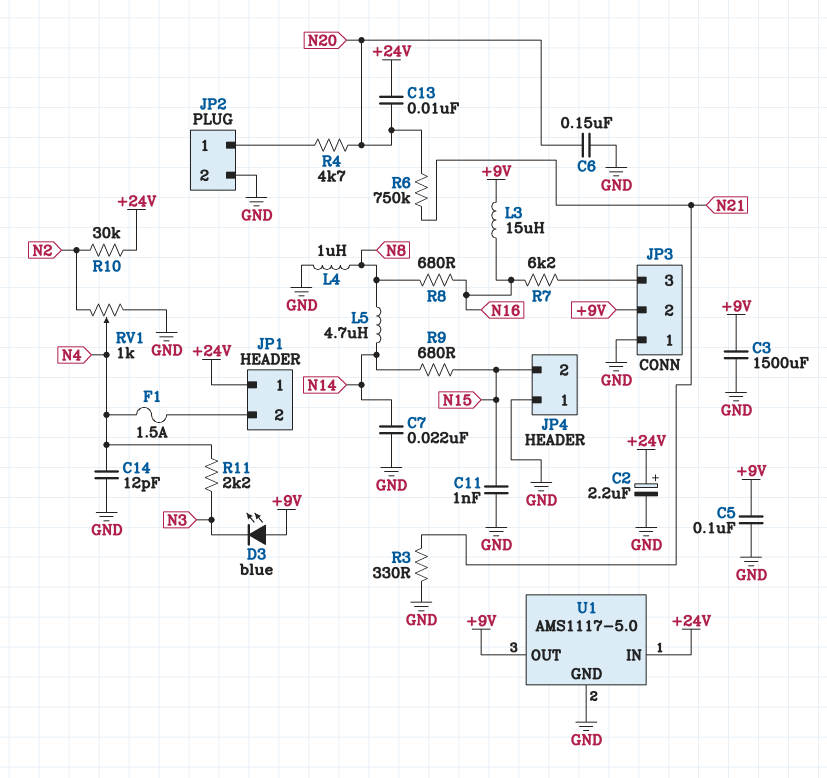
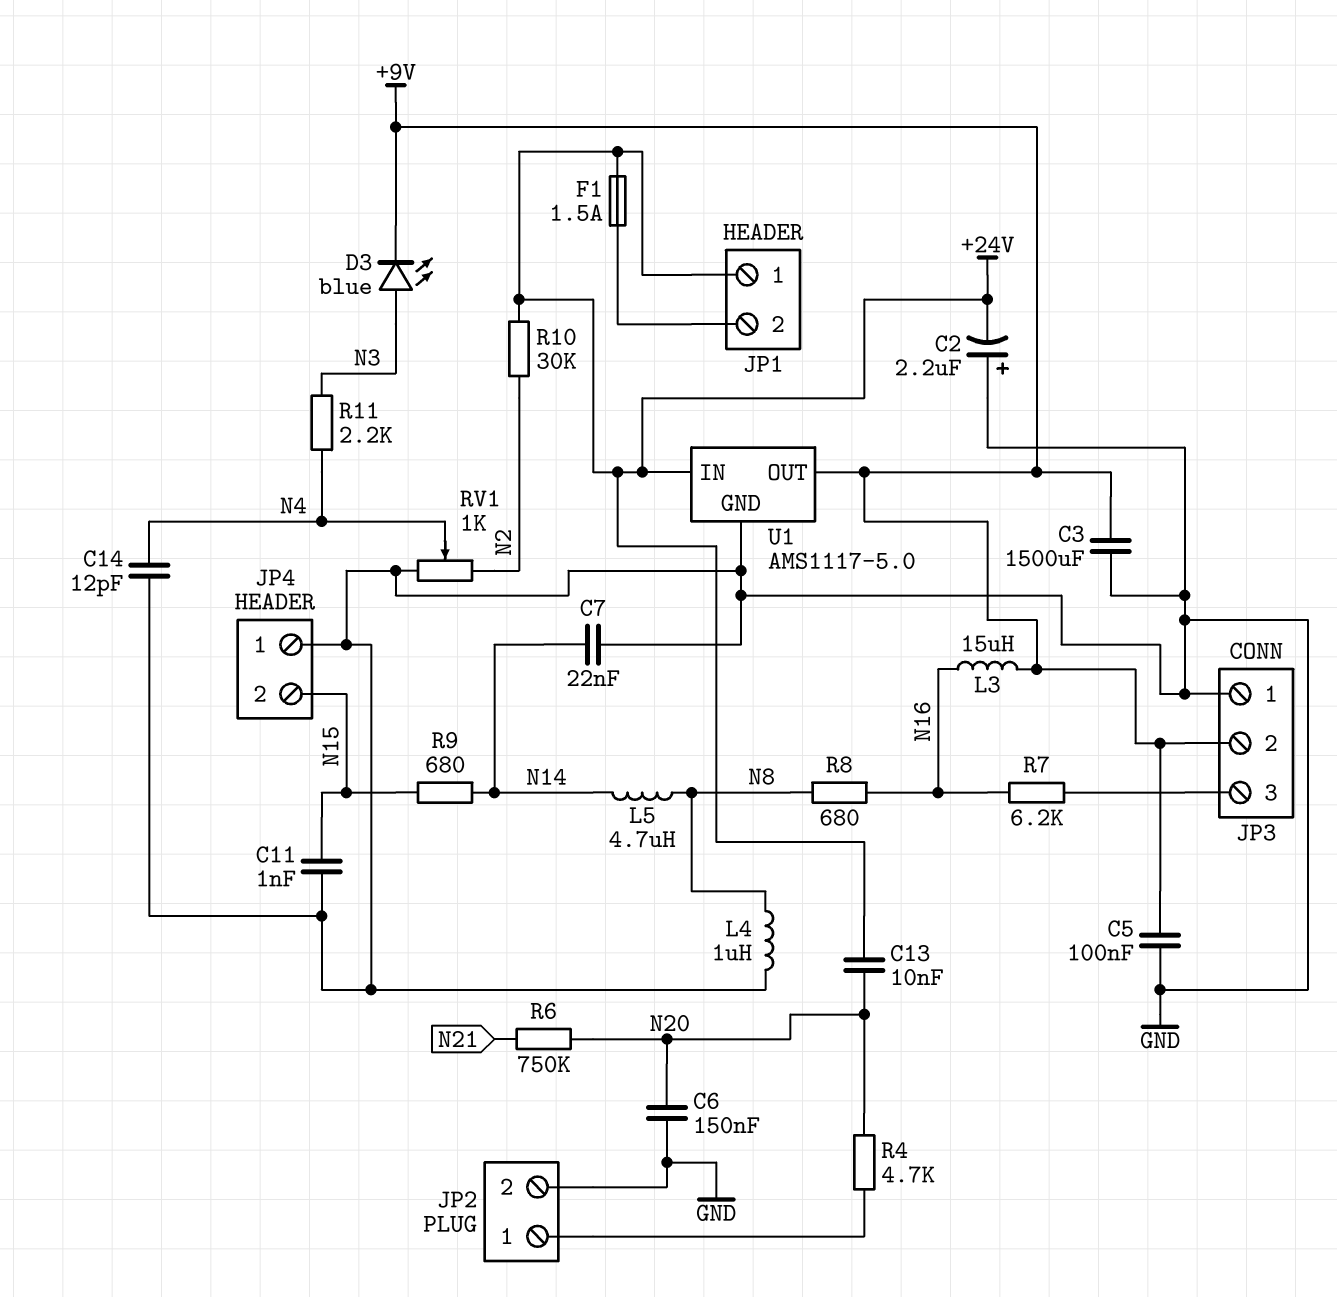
C2: 2.2uF (plus +24V, minus GND) -> 2.2uF (plus GND, minus +24V)
D3: LED blue (A +9V, K N3) -> LED blue (A N3, K +9V)
F1: 1.5A (JP1/2, N4) -> 1.5A (+24V, JP1/2)
R3: 330 (GND, N21) -> none

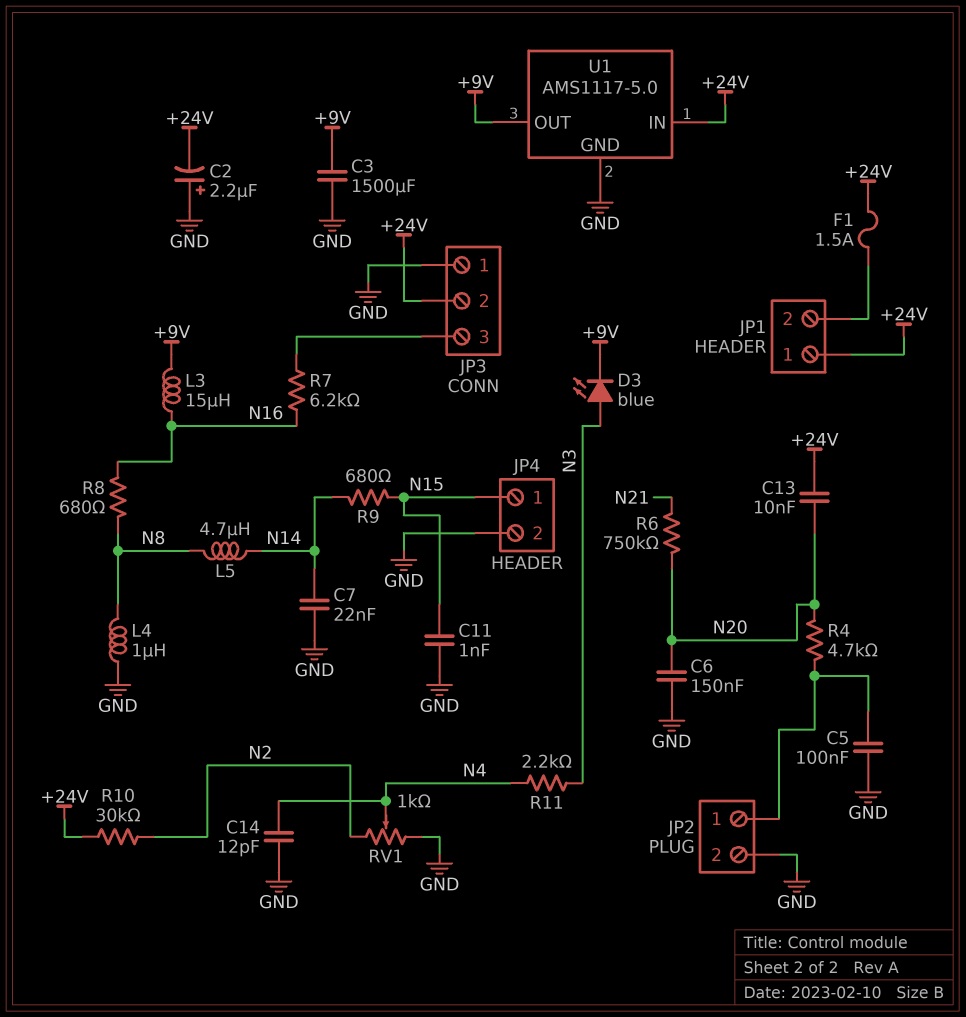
C5: 100nF (+9V, GND) -> 100nF (GND, JP2/1)
JP3 pin 2: +9V -> +24V
JP4 pin 1: GND -> N15
JP4 pin 2: N15 -> GND

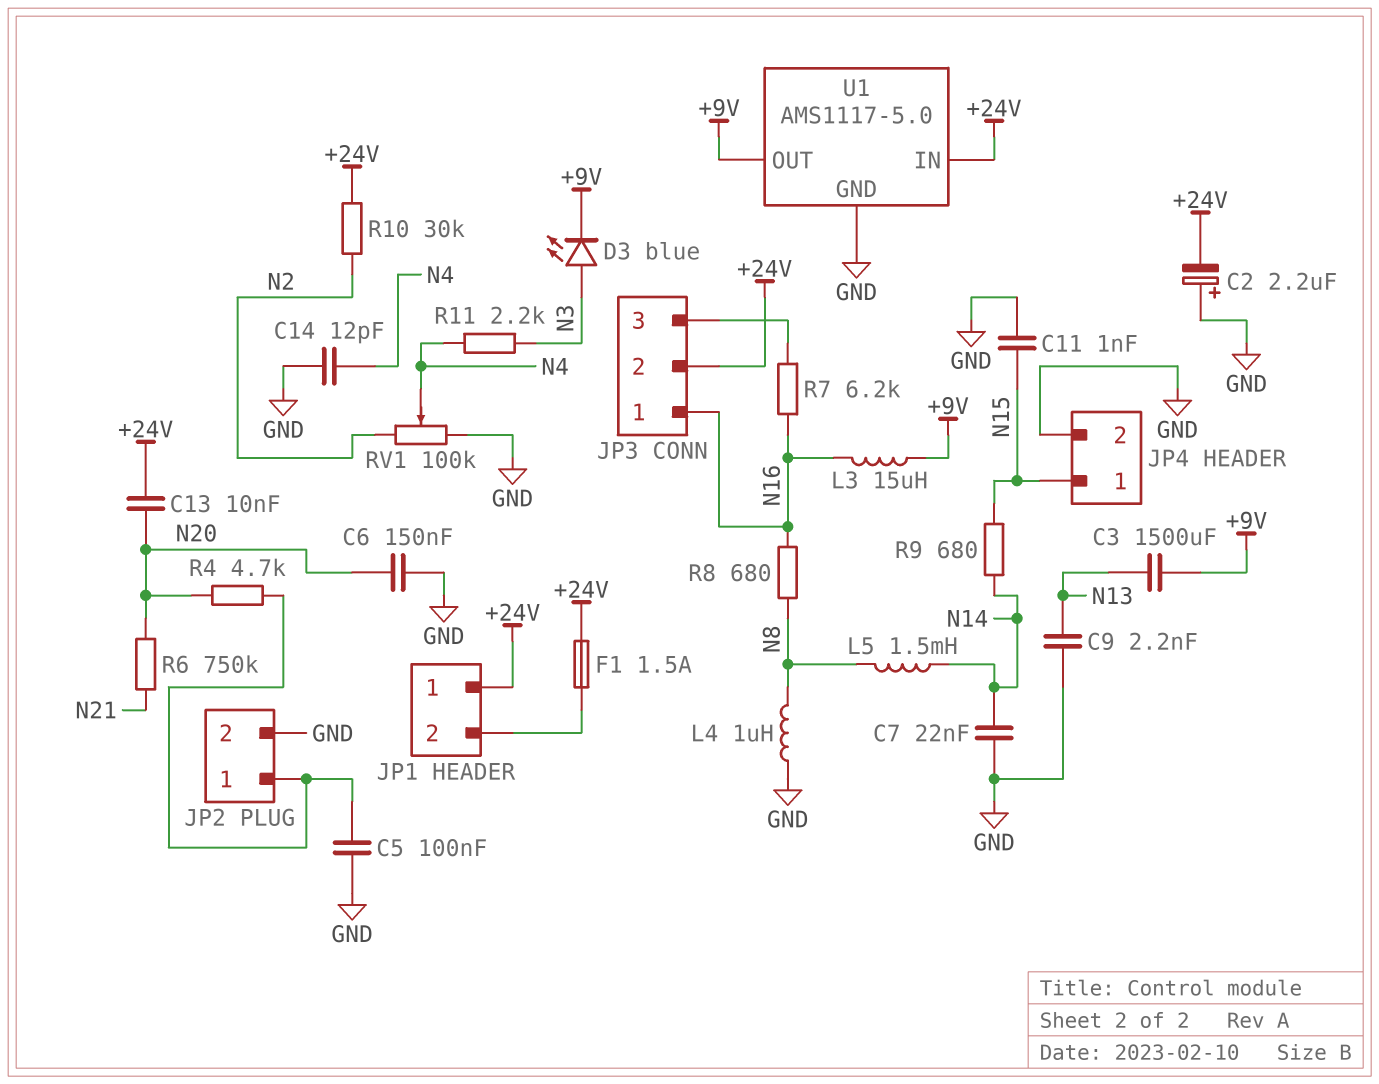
C3: 1500uF (+9V, GND) -> 1500uF (+9V, N13)
C9: none -> 2.2nF (GND, N13)
JP3 pin 1: GND -> N16
L5: 4.7uH (N8, N14) -> 1.5mH (N8, N14)
RV1: 1k (GND, N2, wiper N4) -> 100k (GND, N2, wiper N4)

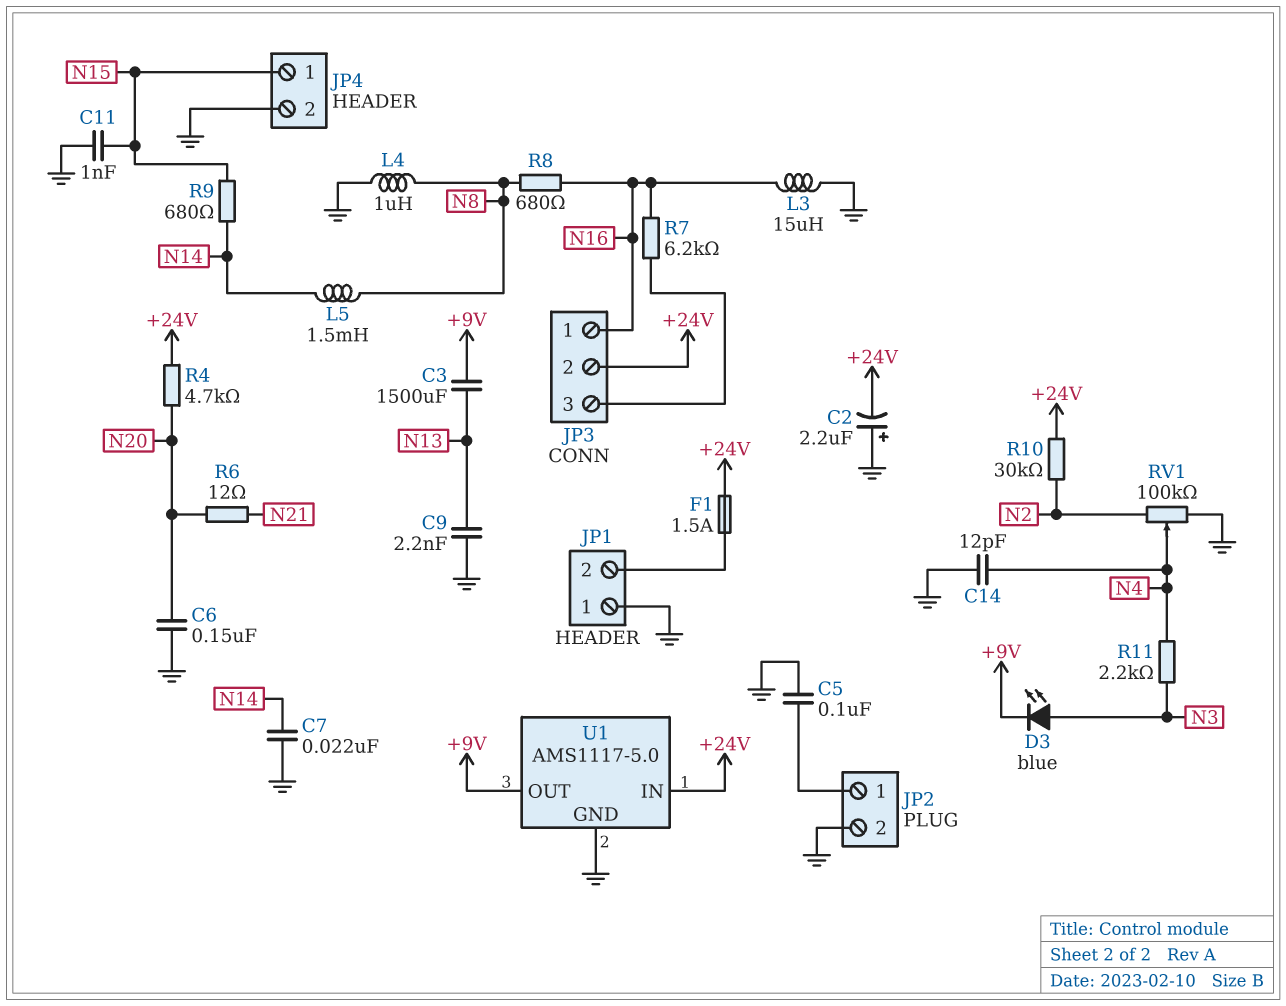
C13: 10nF (+24V, N20) -> none
JP1 pin 1: +24V -> GND
L3: 15uH (+9V, N16) -> 15uH (GND, N16)
R4: 4.7k (JP2/1, N20) -> 4.7k (+24V, N20)
R6: 750k (N20, N21) -> 12 (N20, N21)

